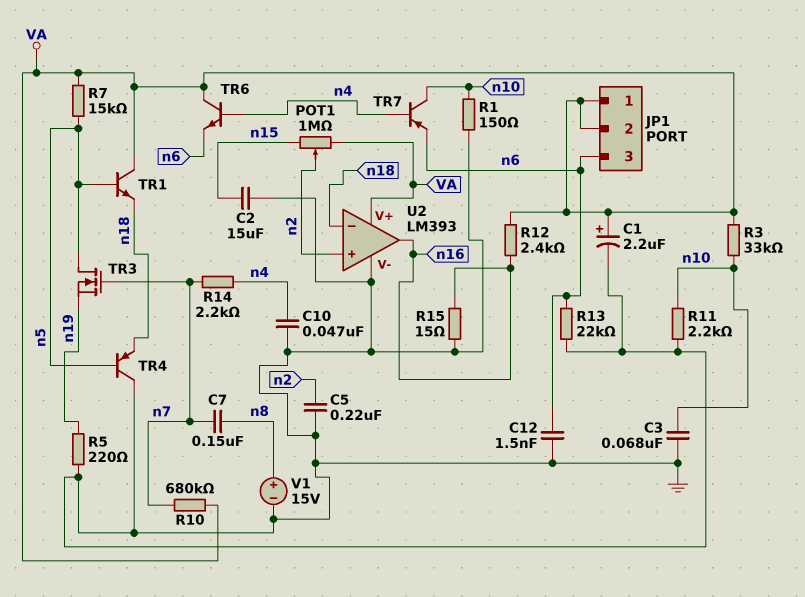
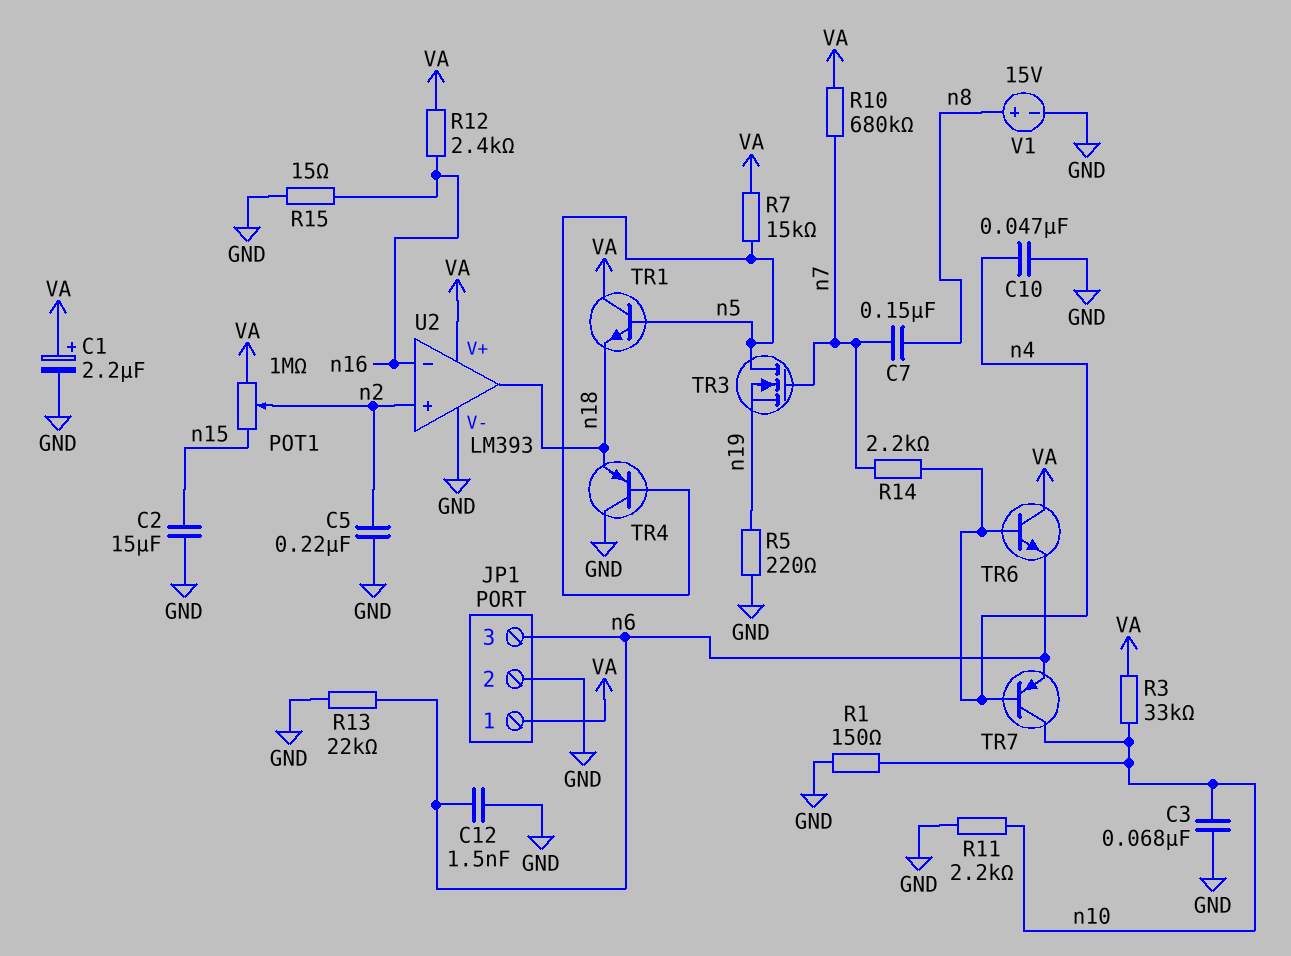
JP1 pin 2: VA -> GND
U2 pin in-: n18 -> n16
U2 pin out: n16 -> n18

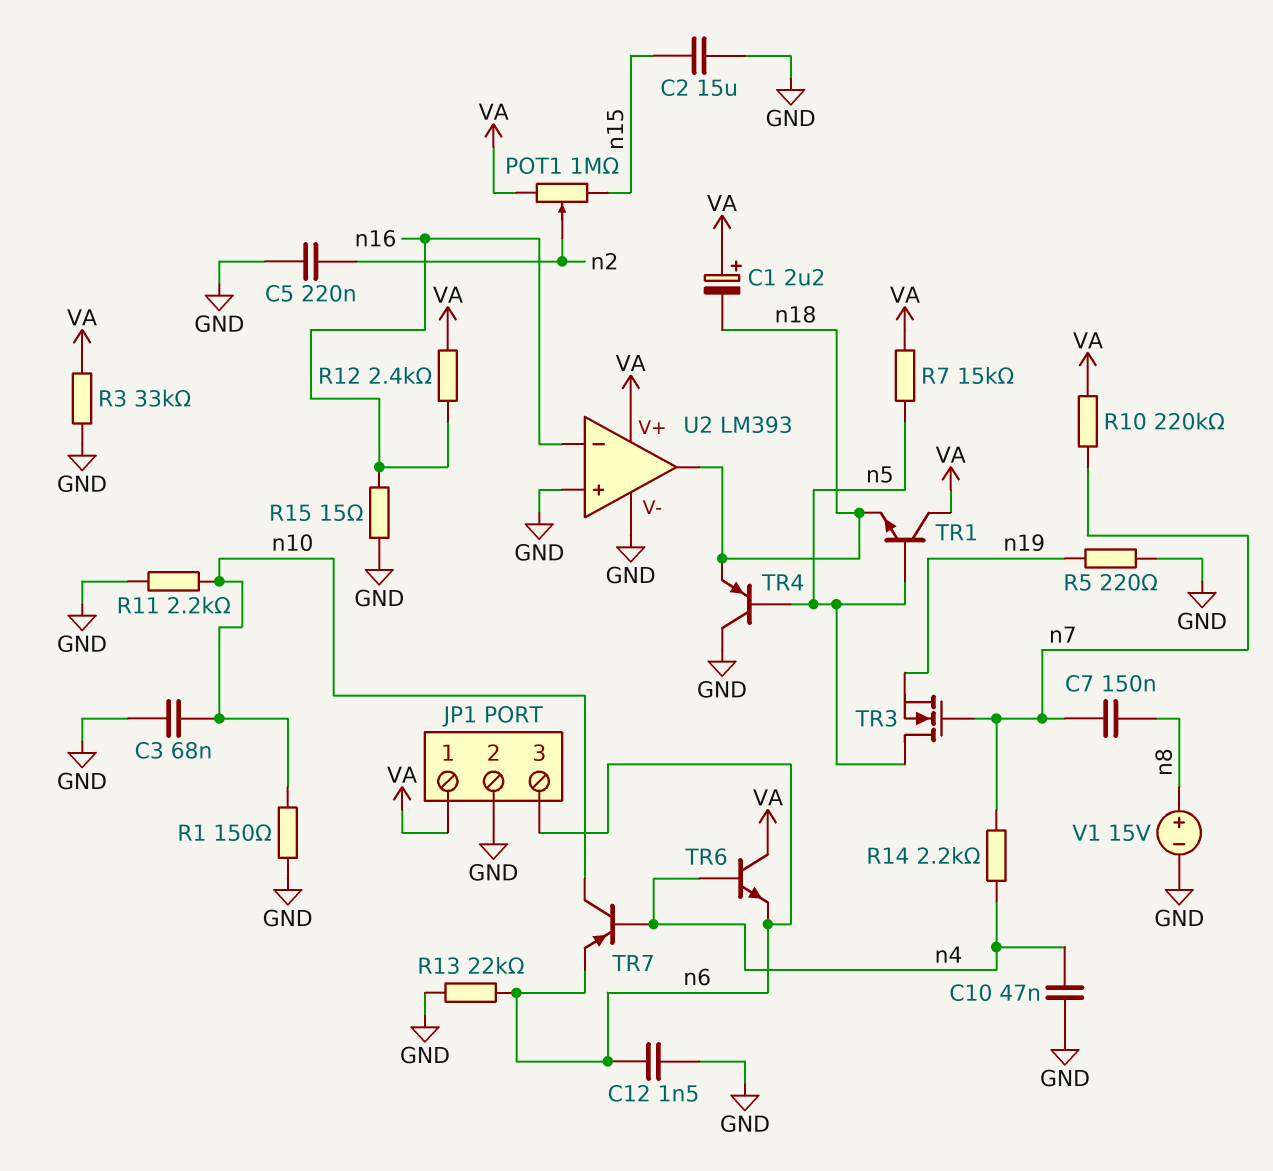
C1: 2.2uF (plus VA, minus GND) -> 2.2uF (plus VA, minus n18)
R3: 33k (VA, n10) -> 33k (GND, VA)
R10: 680k (VA, n7) -> 220k (VA, n7)
U2 pin in+: n2 -> GND

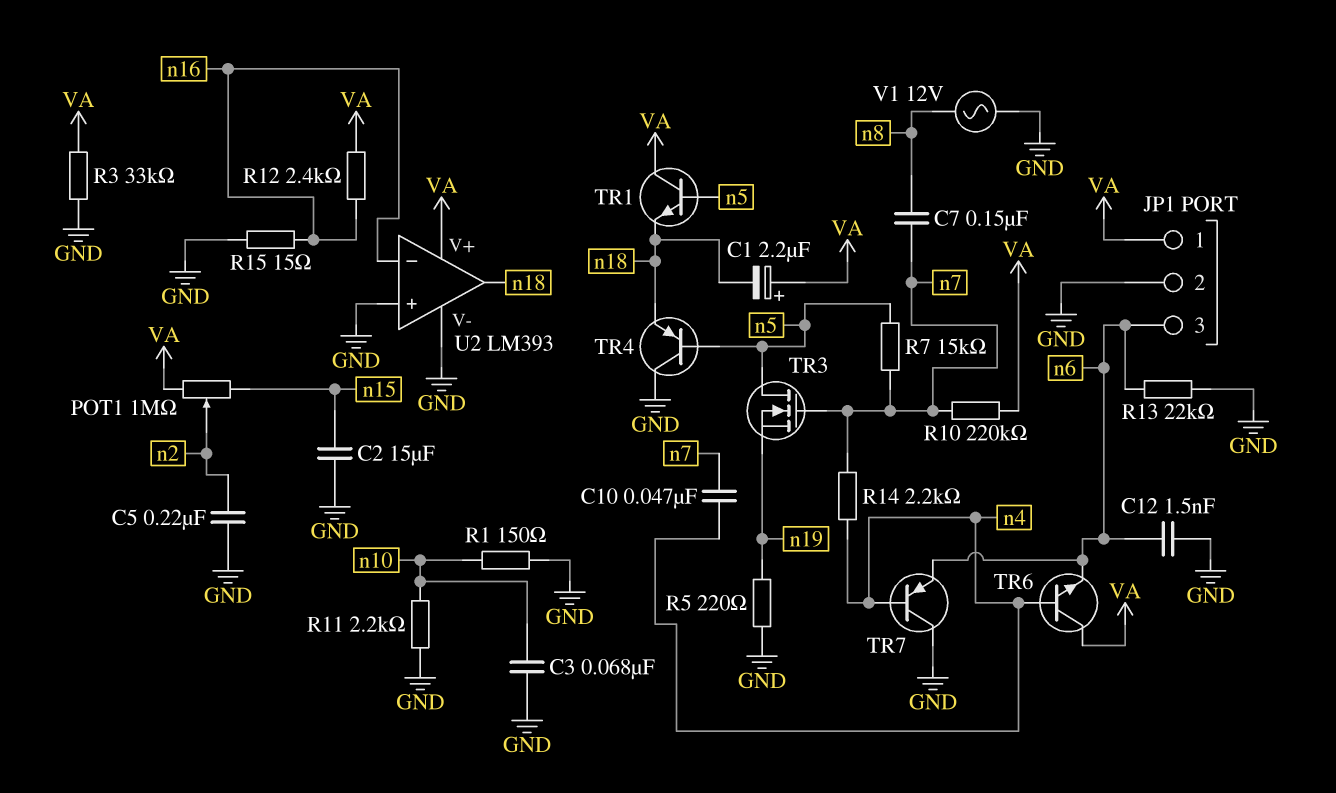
C10: 47nF (GND, n4) -> 47nF (n4, n7)
R7: 15k (VA, n5) -> 15k (n5, n7)
TR7: PNP (B n4, C n10, E n6) -> PNP (B n4, C GND, E n6)
V1: 15V (plus n8, minus GND) -> AC 12V (GND, n8)

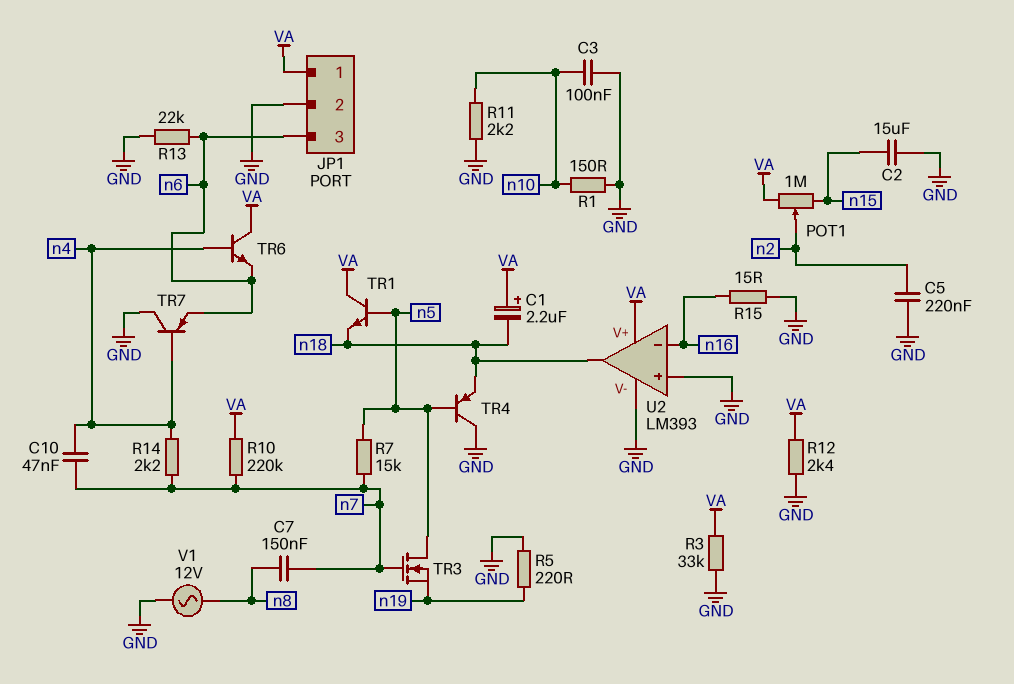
C3: 68nF (GND, n10) -> 100nF (GND, n10)
C12: 1.5nF (GND, n6) -> none
R12: 2.4k (VA, n16) -> 2.4k (GND, VA)

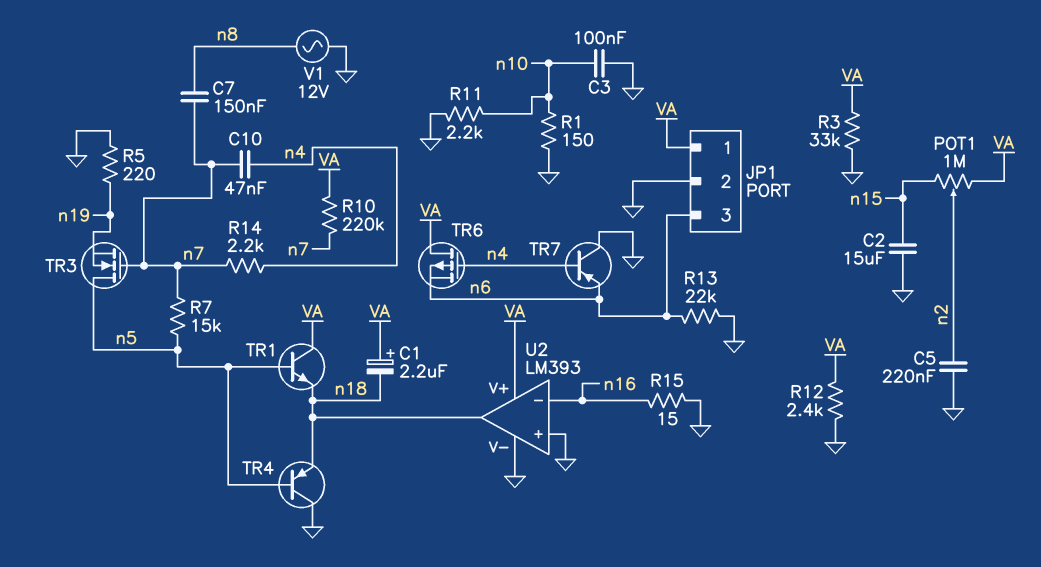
TR6: NPN (B n4, C VA, E n6) -> PMOS (G n4, D VA, S n6)

